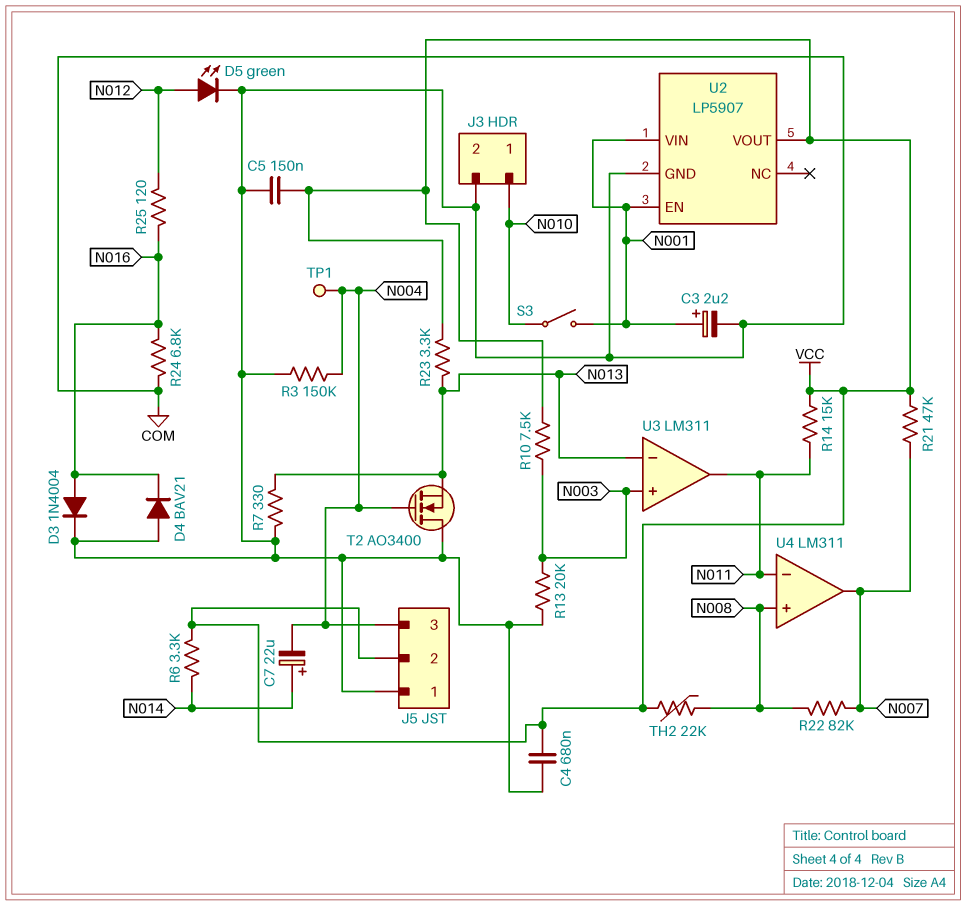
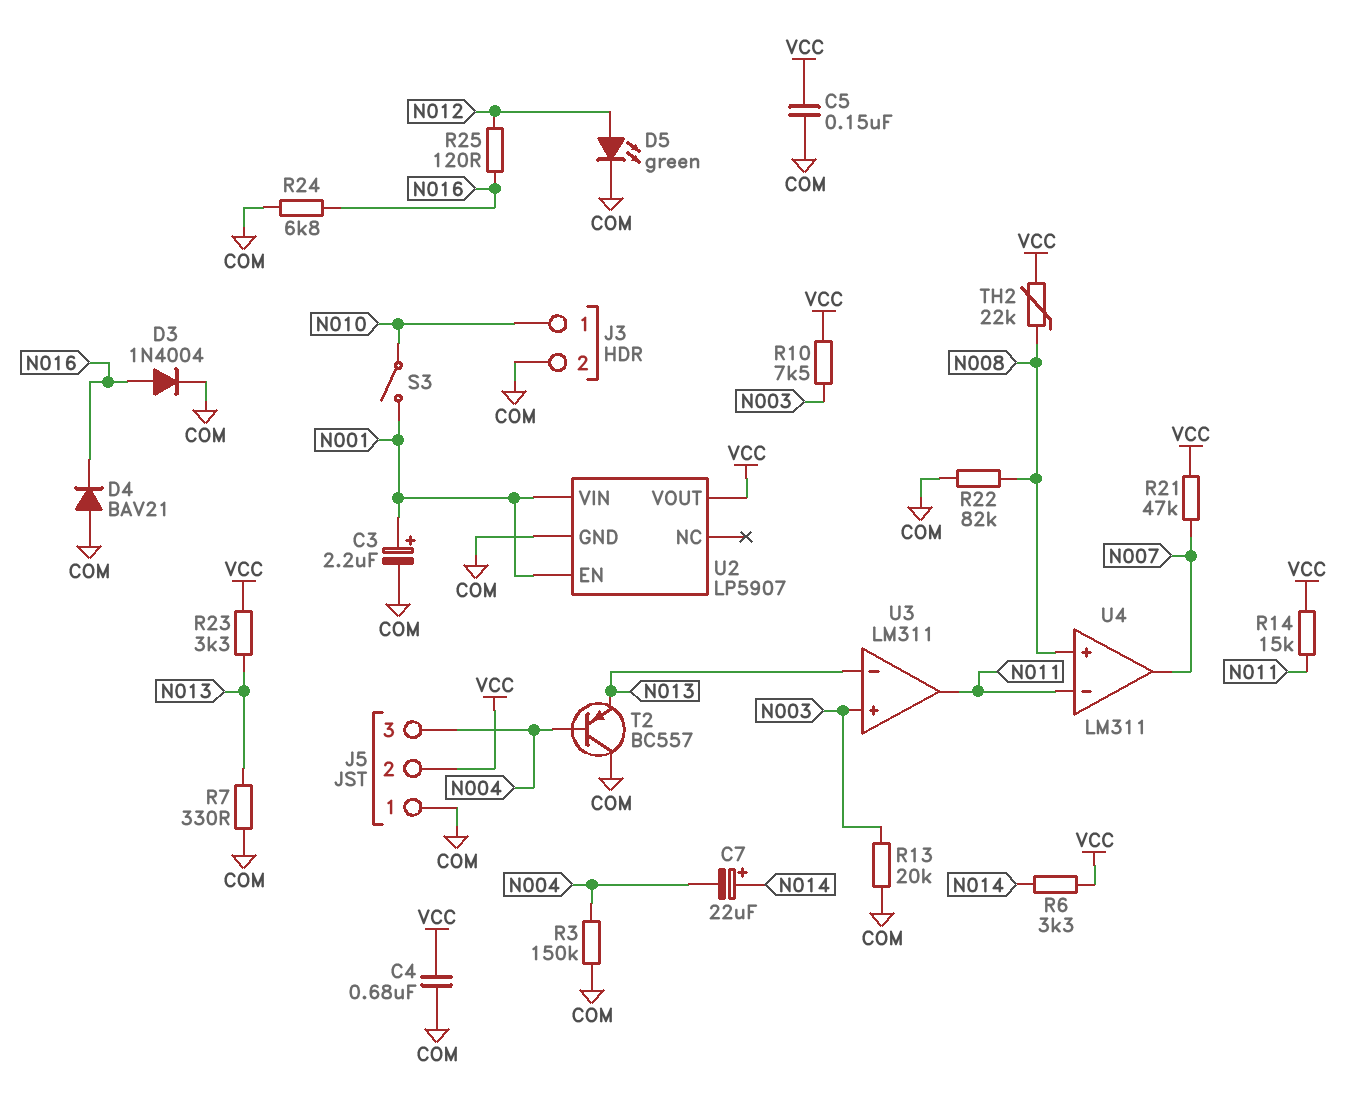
R22: 82k (N007, N008) -> 82k (COM, N008)
T2: NMOS AO3400 (G N004, D COM, S N013) -> PNP BC557 (B N004, C COM, E N013)
TP1: test point (N004) -> none

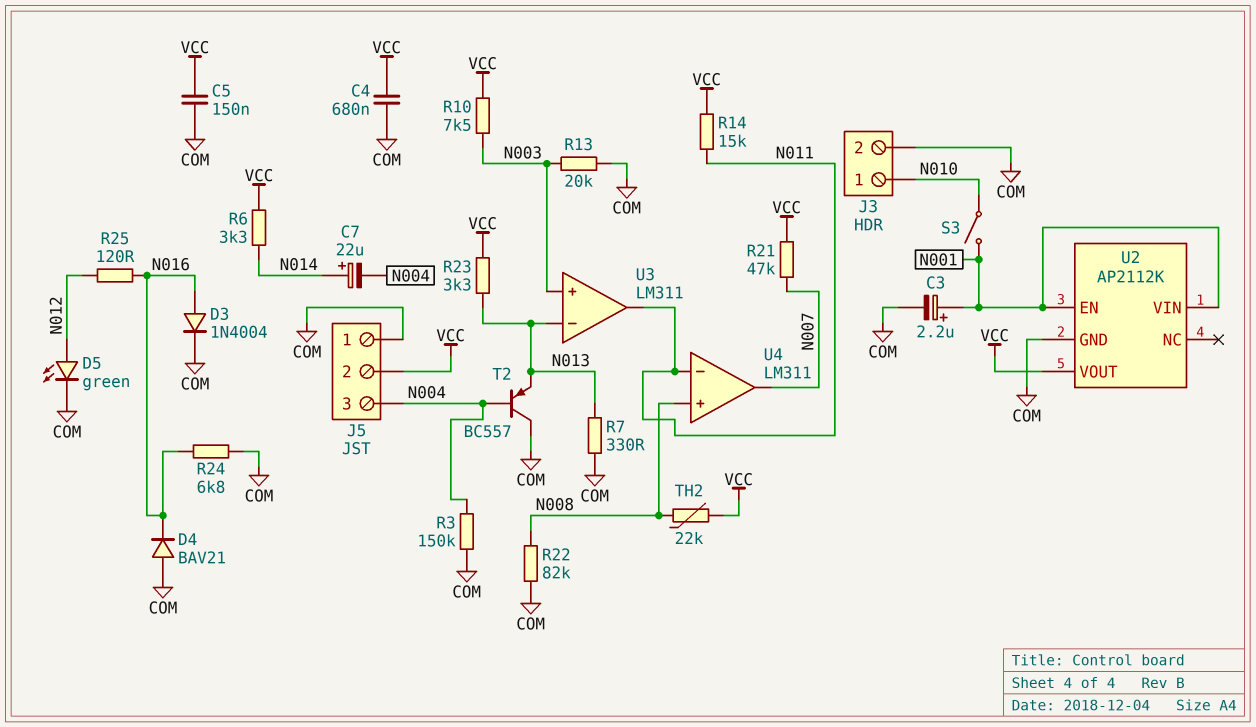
U2: LP5907 -> AP2112K

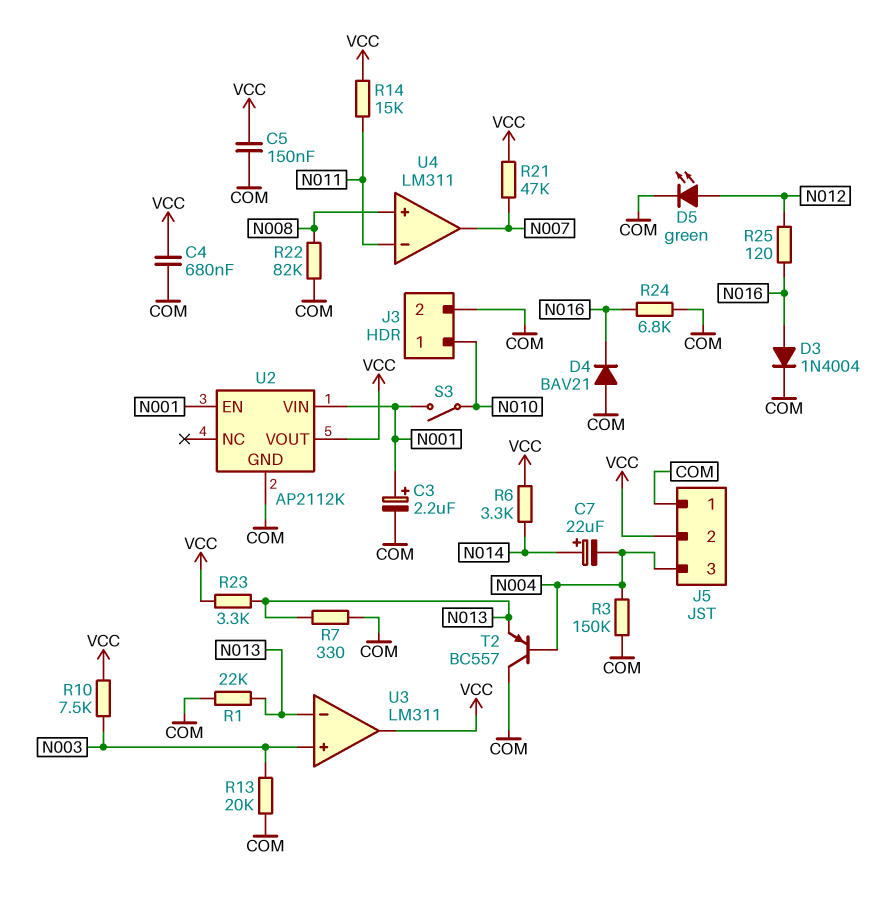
R1: none -> 22k (COM, N013)
TH2: 22k (N008, VCC) -> none
U3 pin out: N011 -> VCC

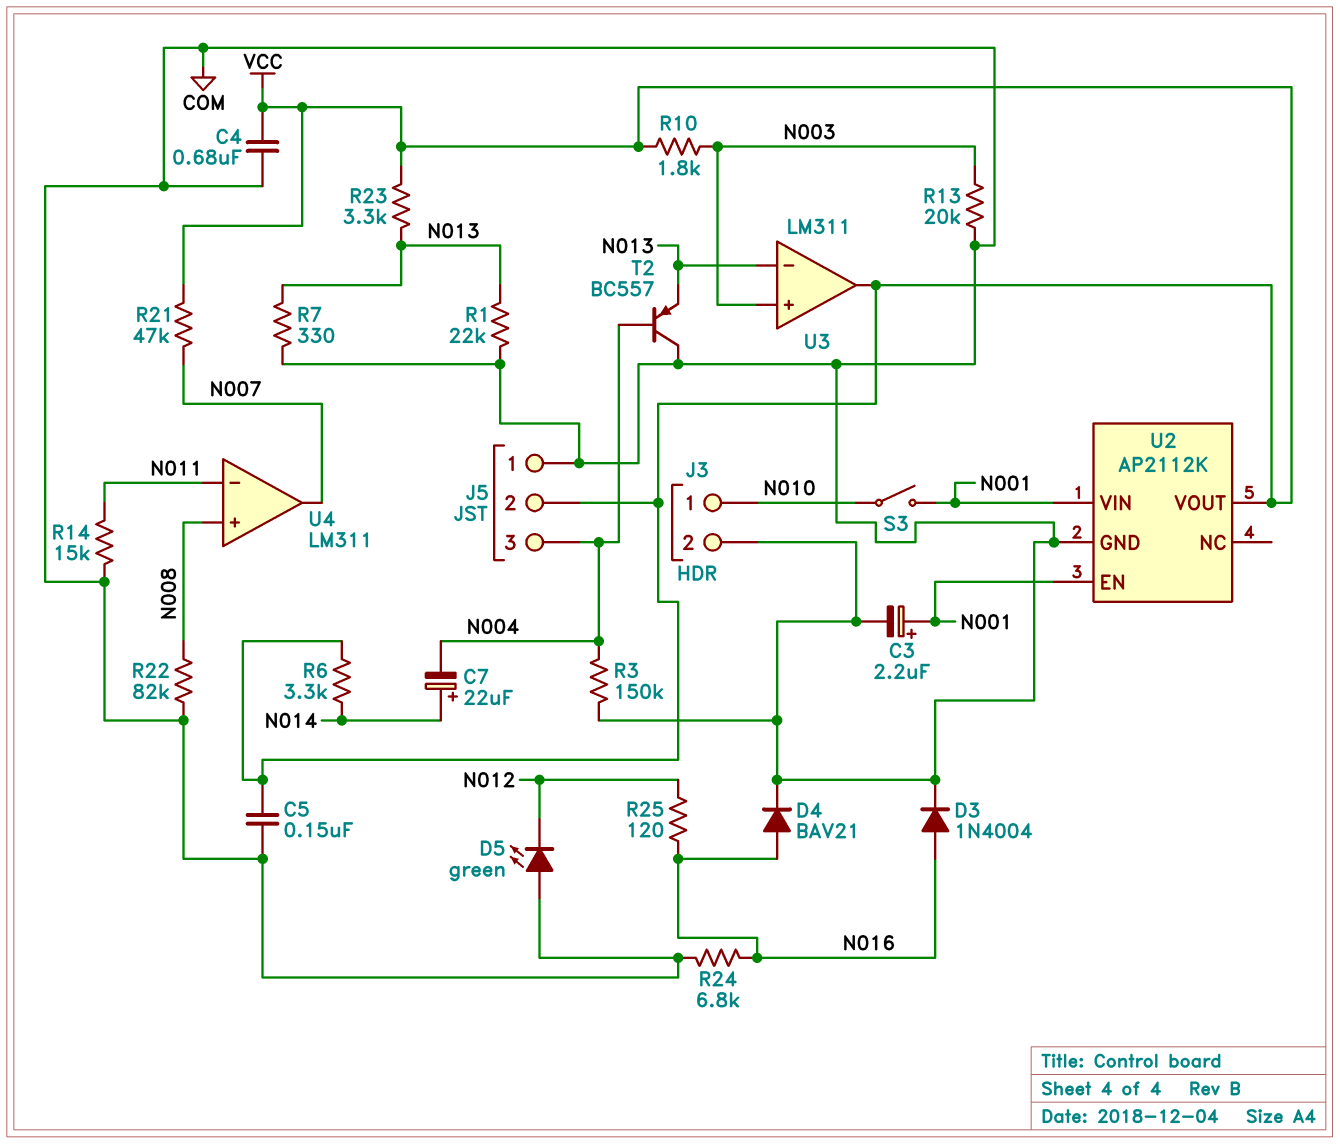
D4: diode BAV21 (A COM, K N016) -> diode BAV21 (A N016, K COM)
D5: LED green (A N012, K COM) -> LED green (A COM, K N012)
R10: 7.5k (N003, VCC) -> 1.8k (N003, VCC)
R14: 15k (N011, VCC) -> 15k (COM, N011)

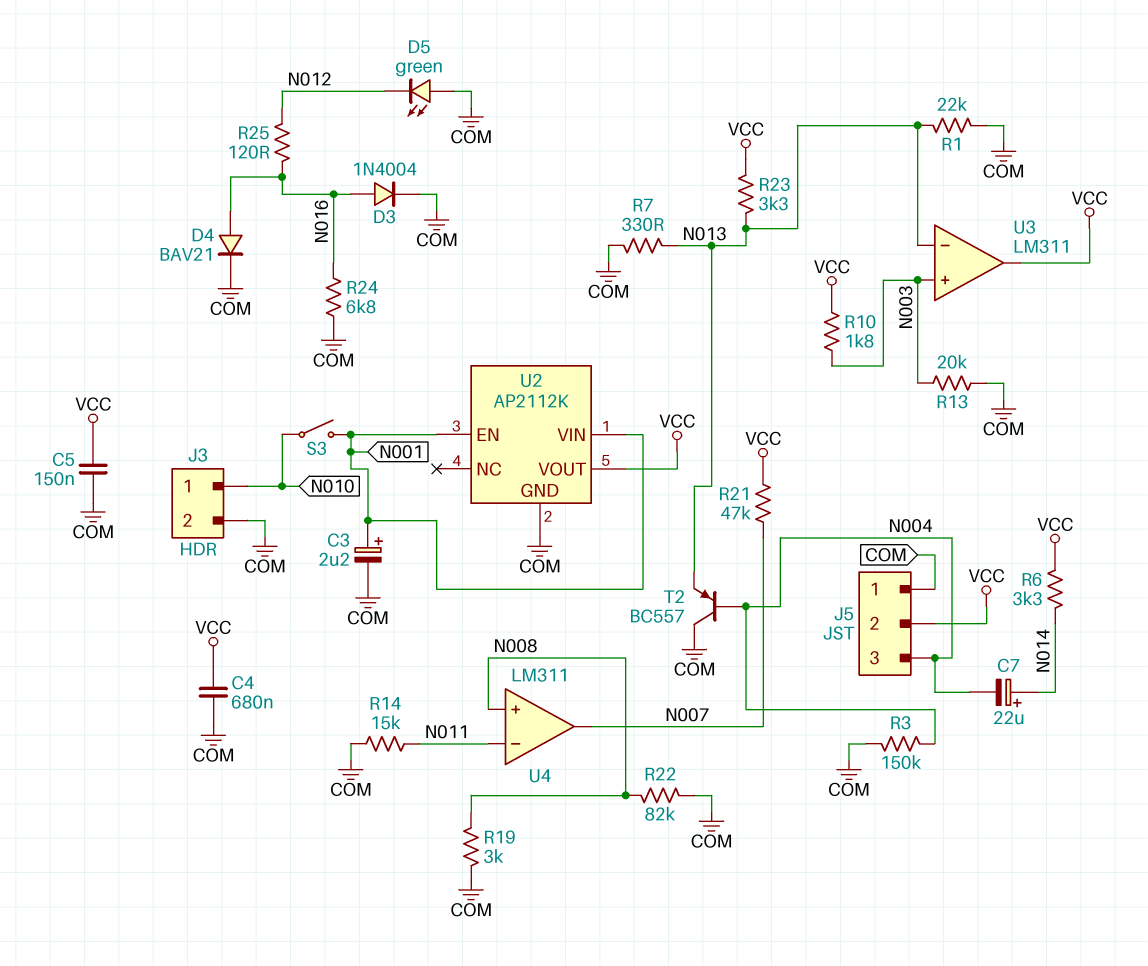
R19: none -> 3k (COM, N008)

